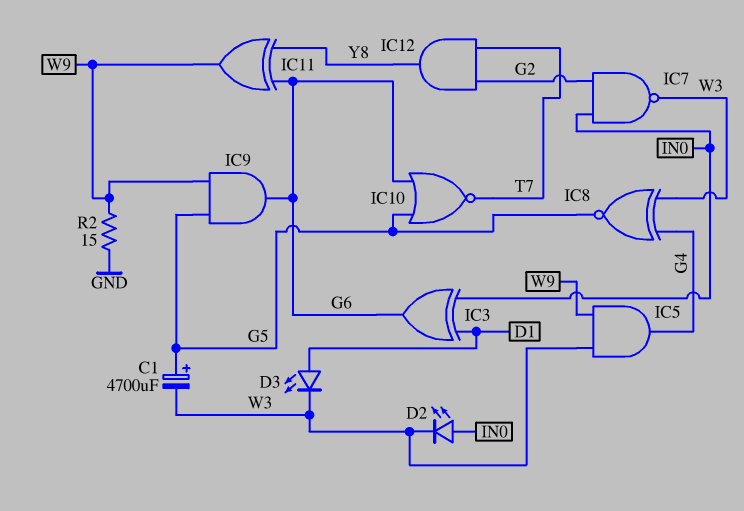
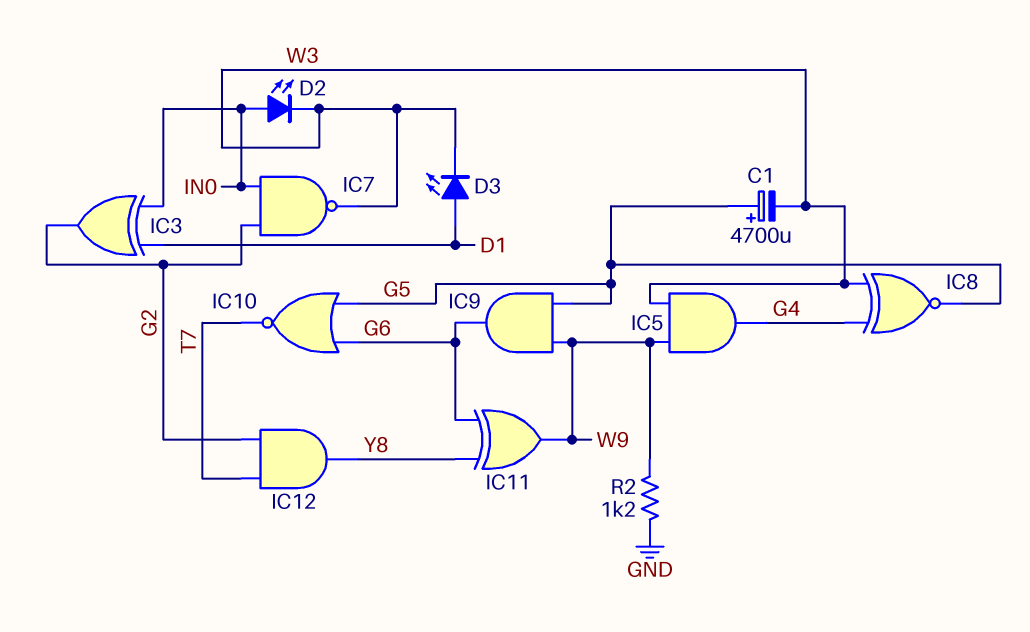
IC3: XOR (in D1, in IN0, out G6) -> XOR (in D1, in IN0, out G2)
R2: 15 (GND, W9) -> 1.2k (GND, W9)

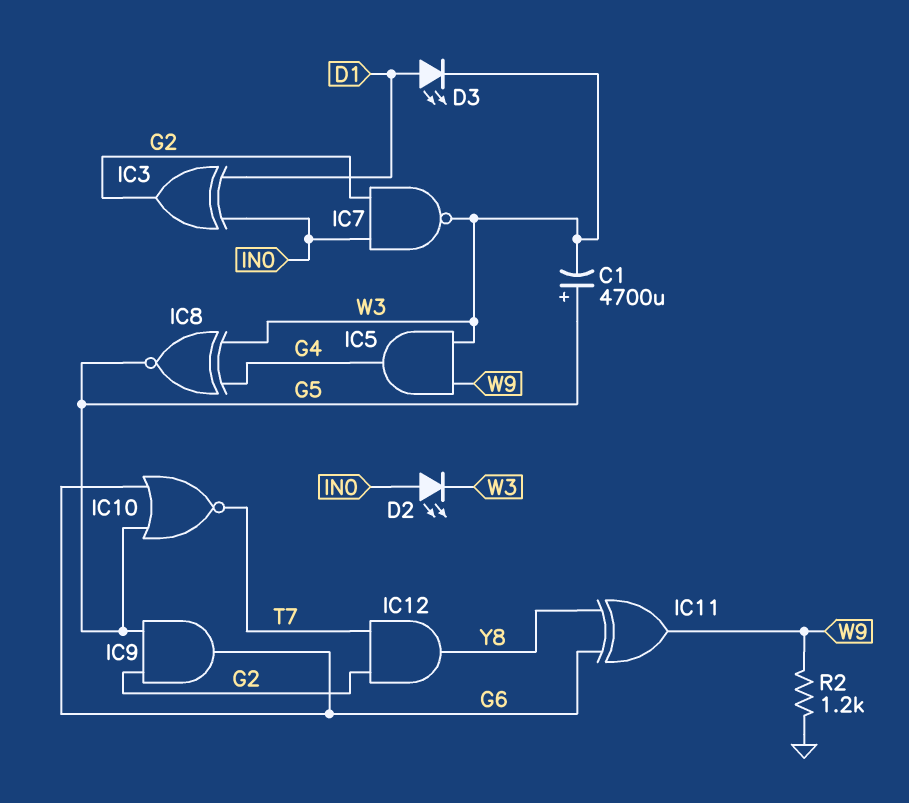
IC9: AND (in G5, in W9, out G6) -> AND (in G2, in G5, out G6)

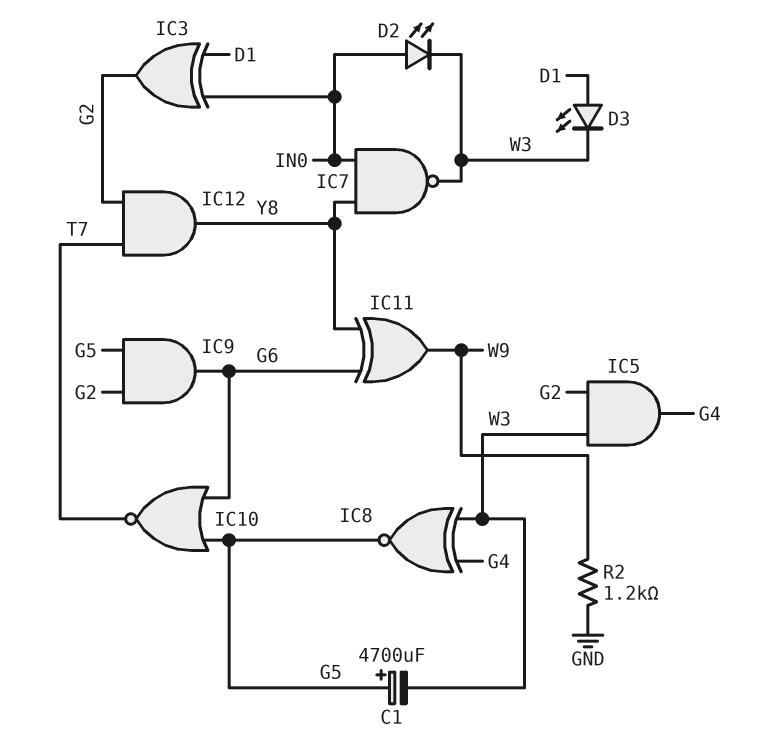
IC5: AND (in W3, in W9, out G4) -> AND (in G2, in W3, out G4)
IC7: NAND (in G2, in IN0, out W3) -> NAND (in IN0, in Y8, out W3)

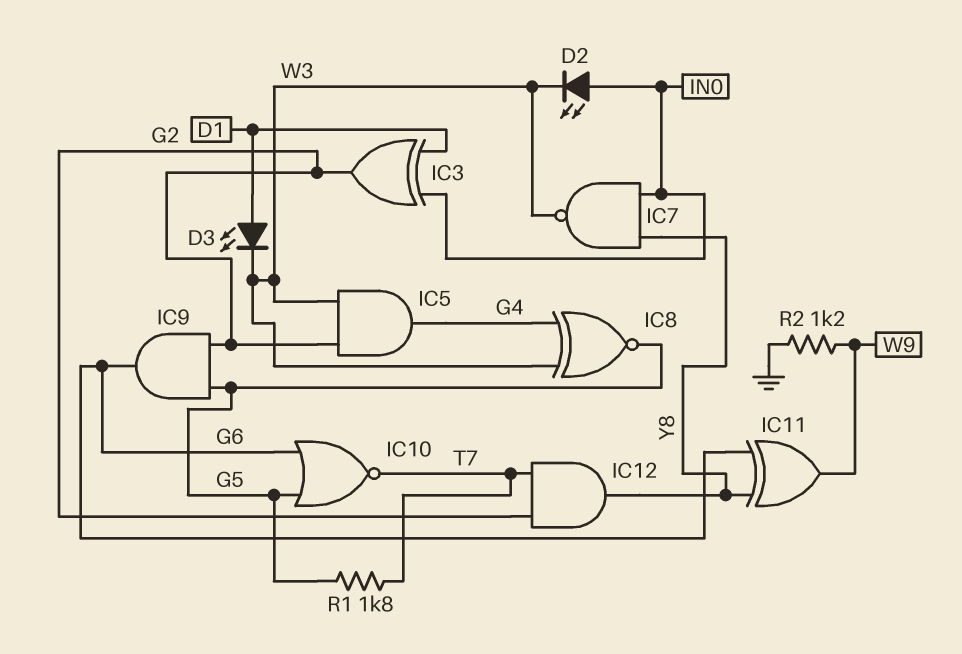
C1: 4700uF (plus G5, minus W3) -> none
R1: none -> 1.8k (G5, T7)

